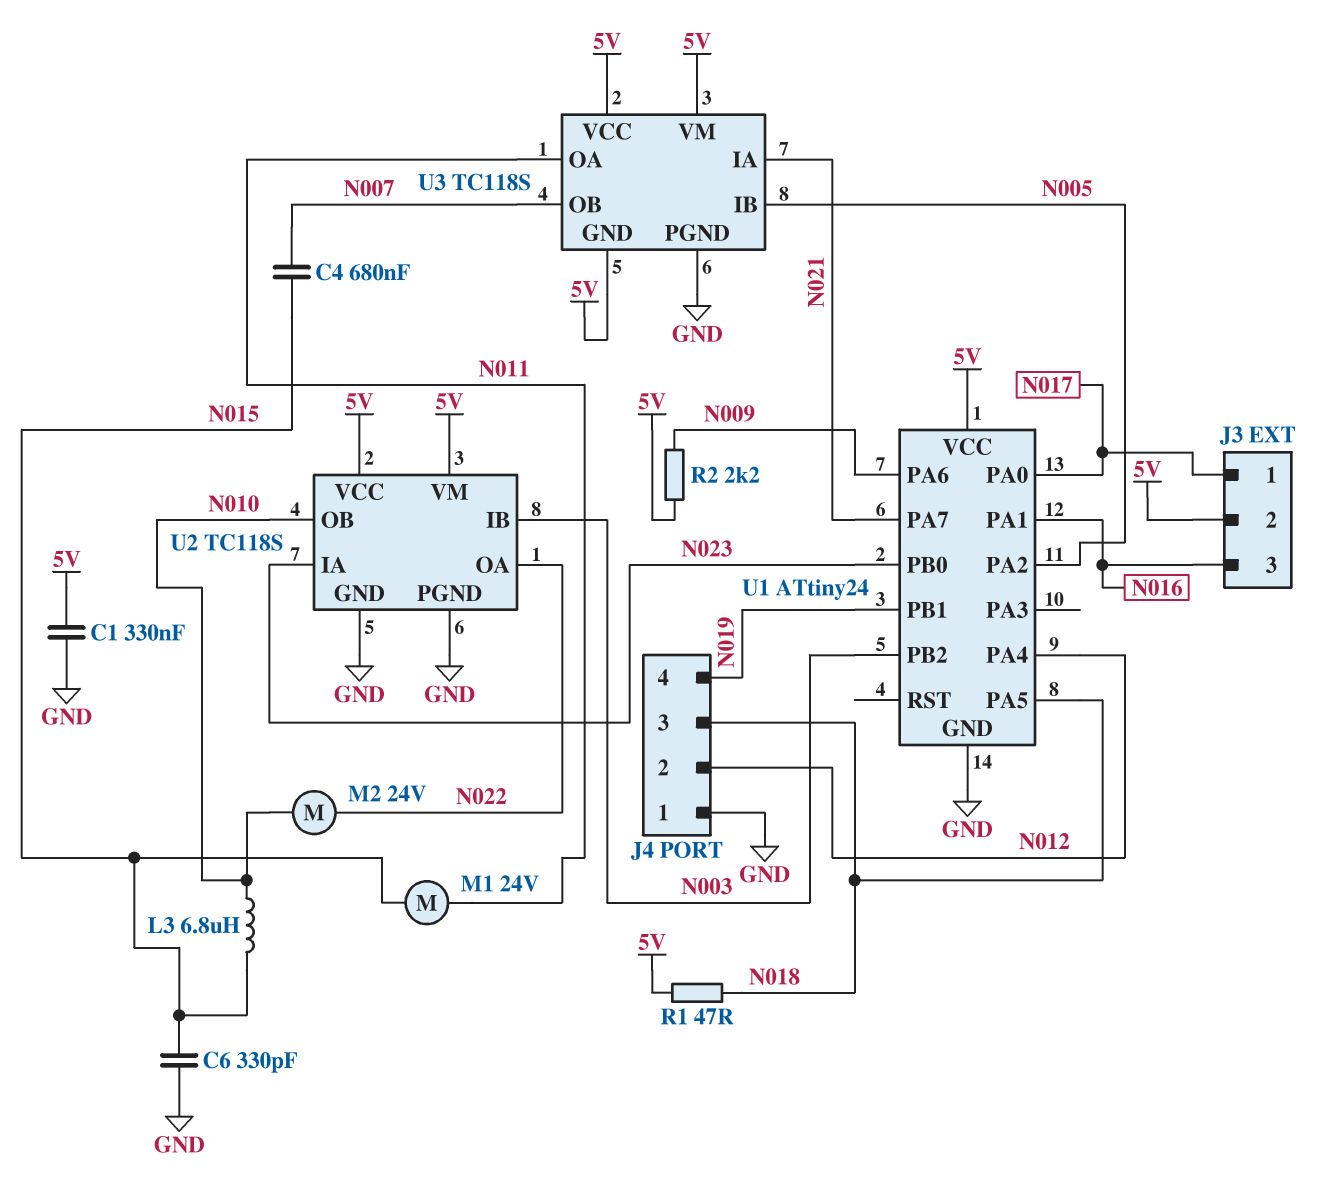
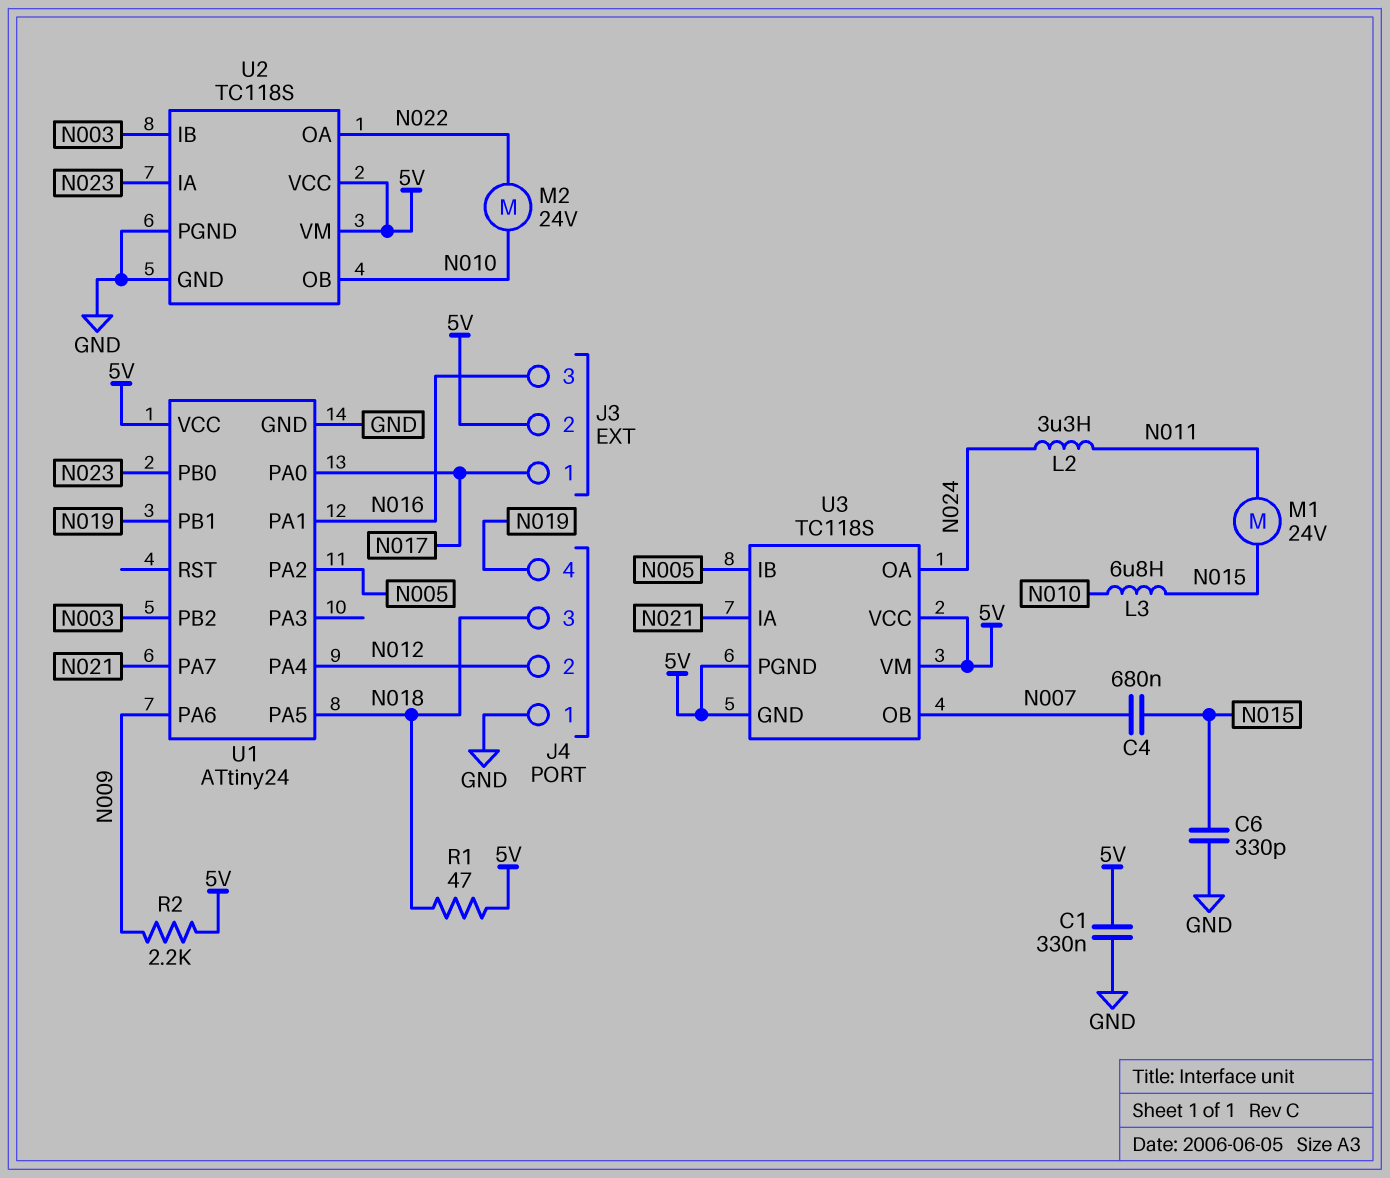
L2: none -> 3.3uH (N011, N024)
U3 pin OA: N011 -> N024
U3 pin PGND: GND -> 5V

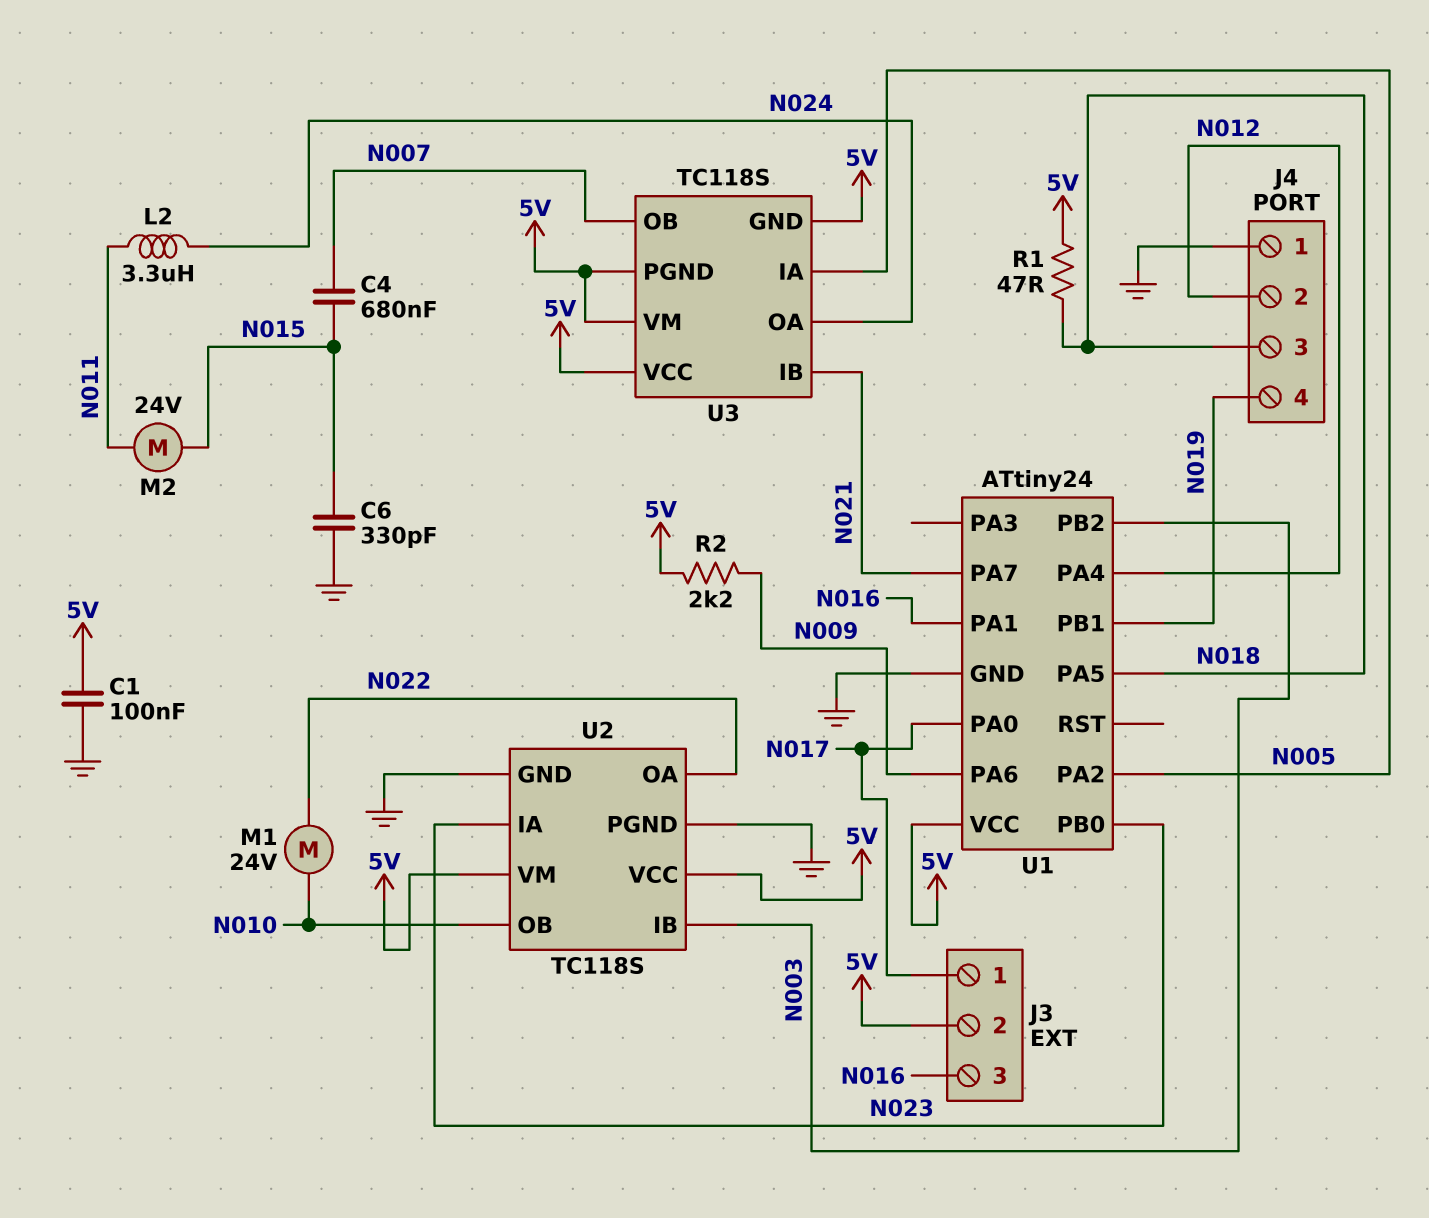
C1: 330nF (5V, GND) -> 100nF (5V, GND)
L3: 6.8uH (N010, N015) -> none
M1: motor 24V (N011, N015) -> motor 24V (N010, N022)
M2: motor 24V (N010, N022) -> motor 24V (N011, N015)
U3 pin IA: N021 -> N005
U3 pin IB: N005 -> N021

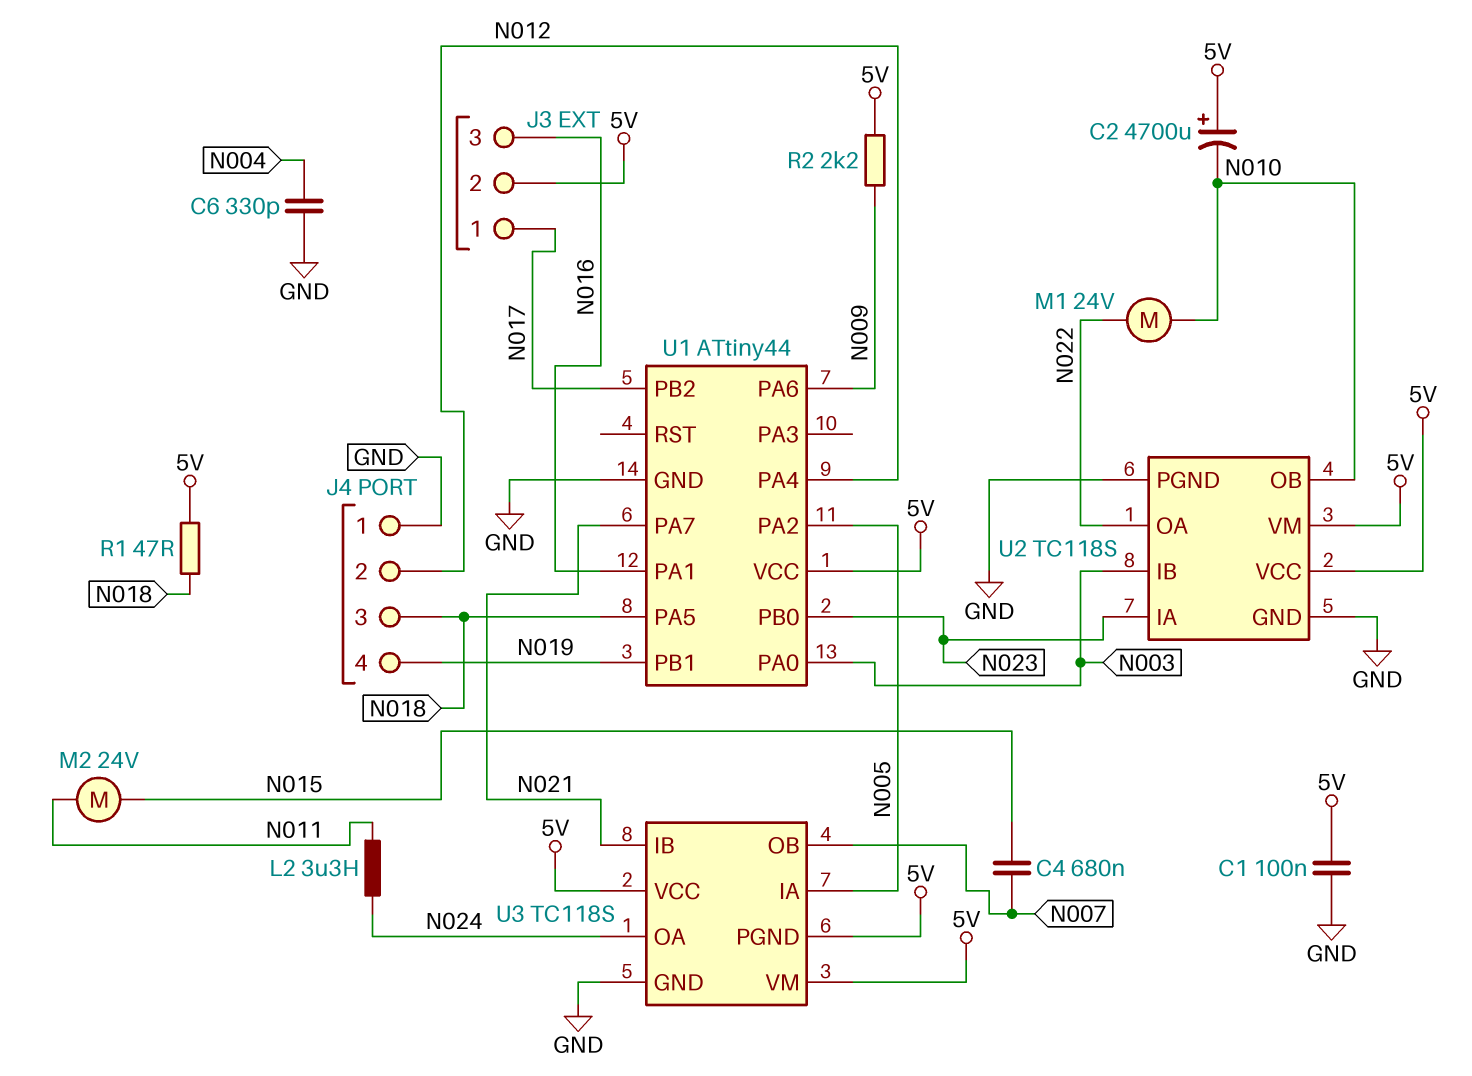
C2: none -> 4700uF (plus 5V, minus N010)
C6: 330pF (GND, N015) -> 330pF (GND, N004)
U1: ATtiny24 -> ATtiny44
U1 pin PA0: N017 -> N003
U1 pin PB2: N003 -> N017
U3 pin GND: 5V -> GND

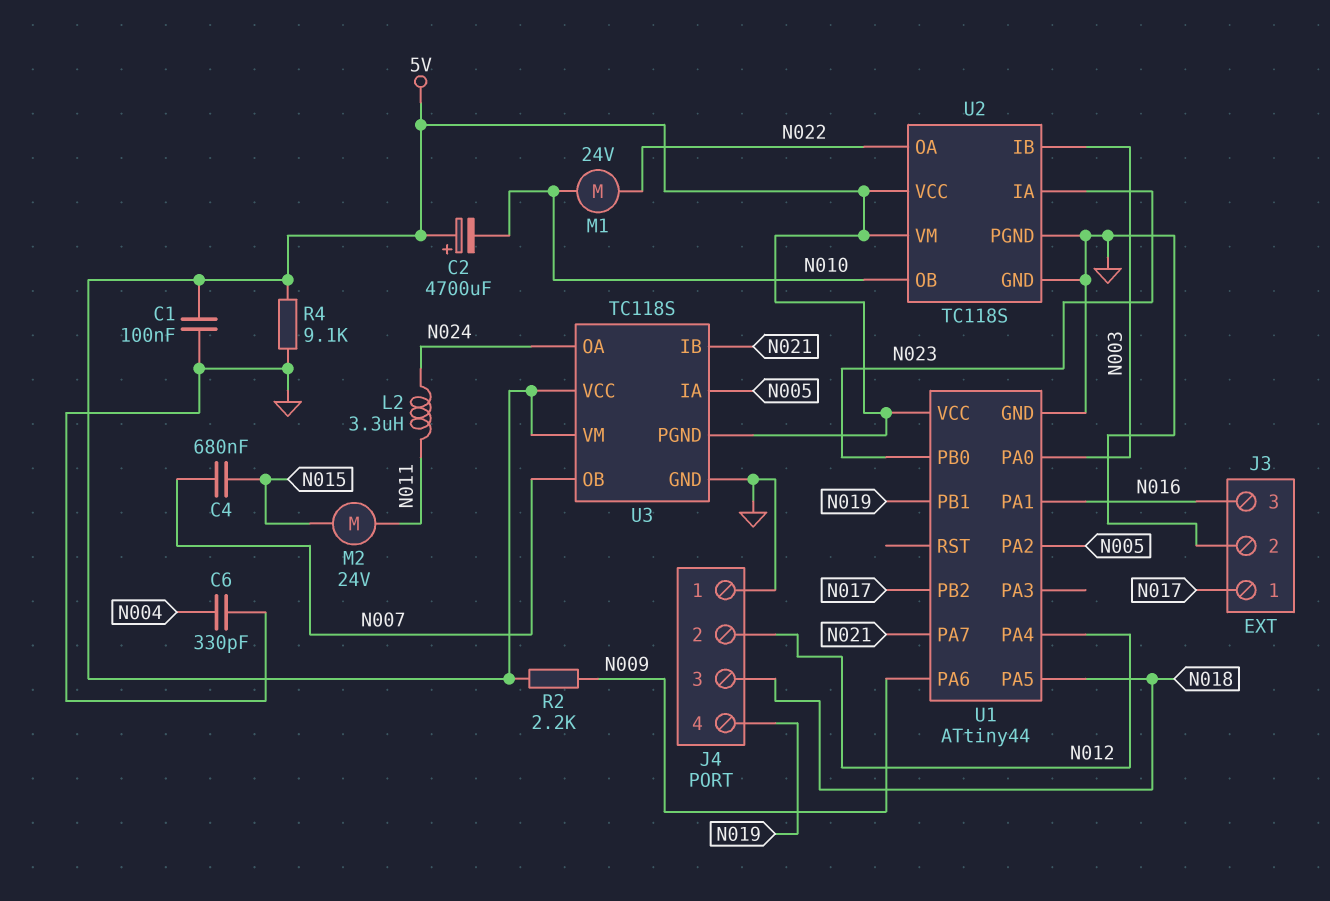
J3 pin 2: 5V -> GND
R1: 47 (5V, N018) -> none
R4: none -> 9.1k (5V, GND)

